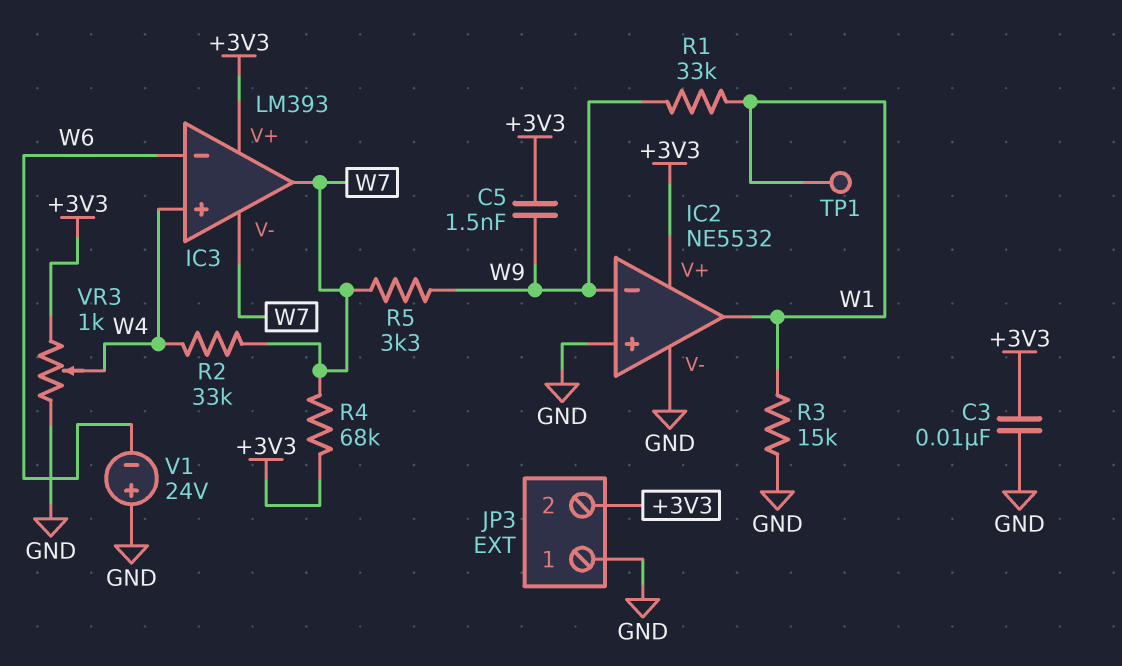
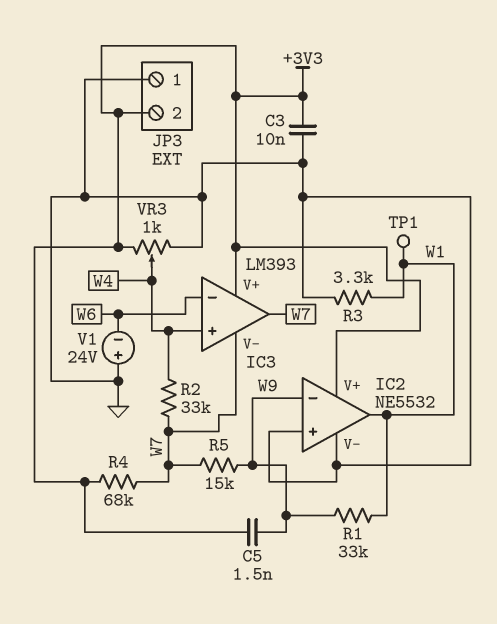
R3: 15k (GND, W1) -> 3.3k (GND, W1)
R5: 3.3k (W7, W9) -> 15k (W7, W9)

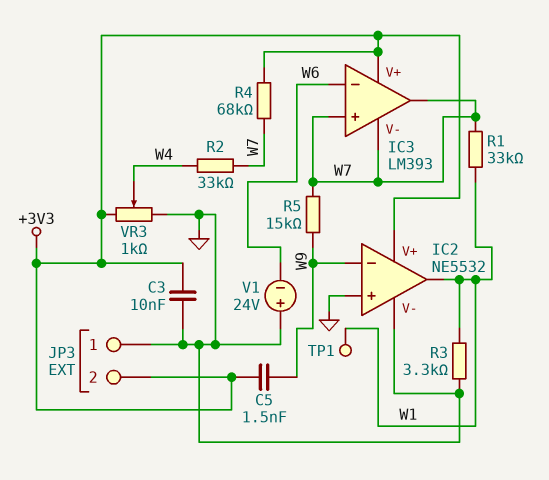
IC3 pin in+: W4 -> W7
R1: 33k (W1, W9) -> 33k (W1, W7)

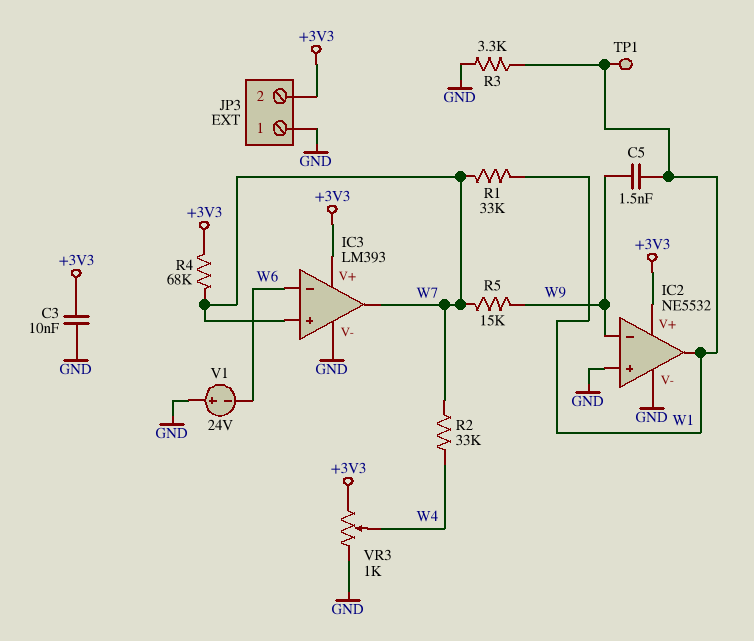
C5: 1.5nF (+3V3, W9) -> 1.5nF (W1, W9)
IC3 pin V-: W7 -> GND

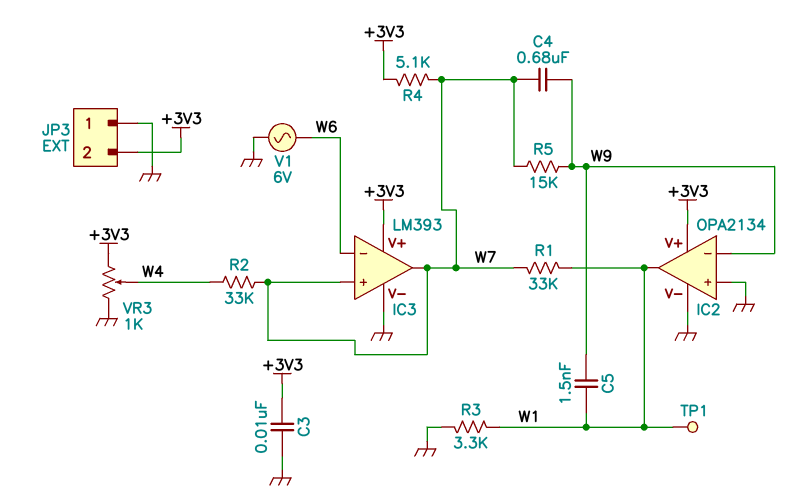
C4: none -> 680nF (W7, W9)
IC2: NE5532 -> OPA2134
R4: 68k (+3V3, W7) -> 5.1k (+3V3, W7)
V1: 24V (plus GND, minus W6) -> AC 6V (GND, W6)

